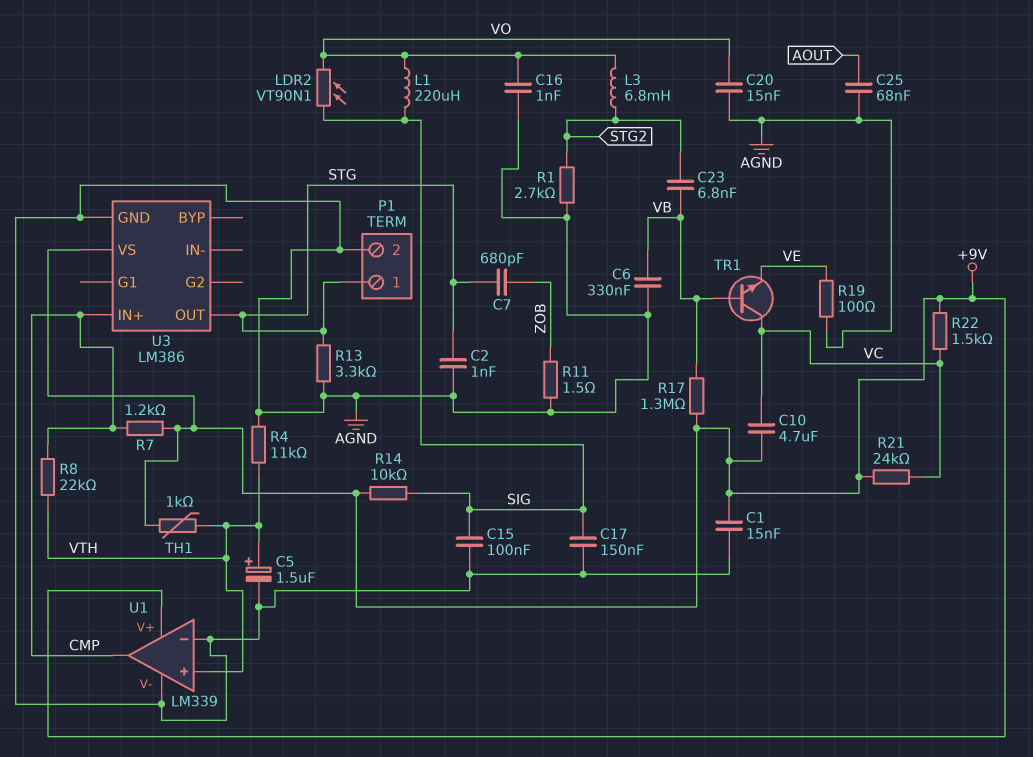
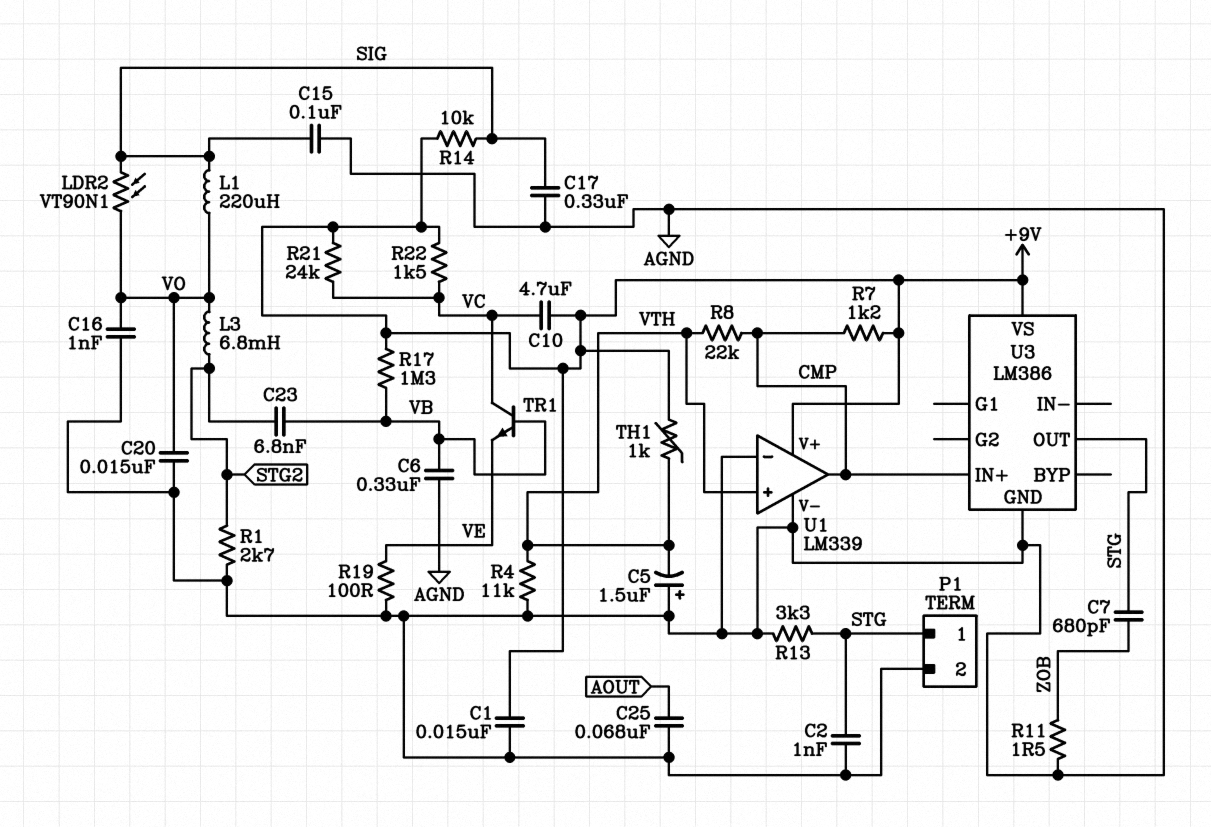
C5: 1.5uF (plus VTH, minus AGND) -> 1.5uF (plus AGND, minus VTH)
C17: 150nF (AGND, SIG) -> 330nF (AGND, SIG)

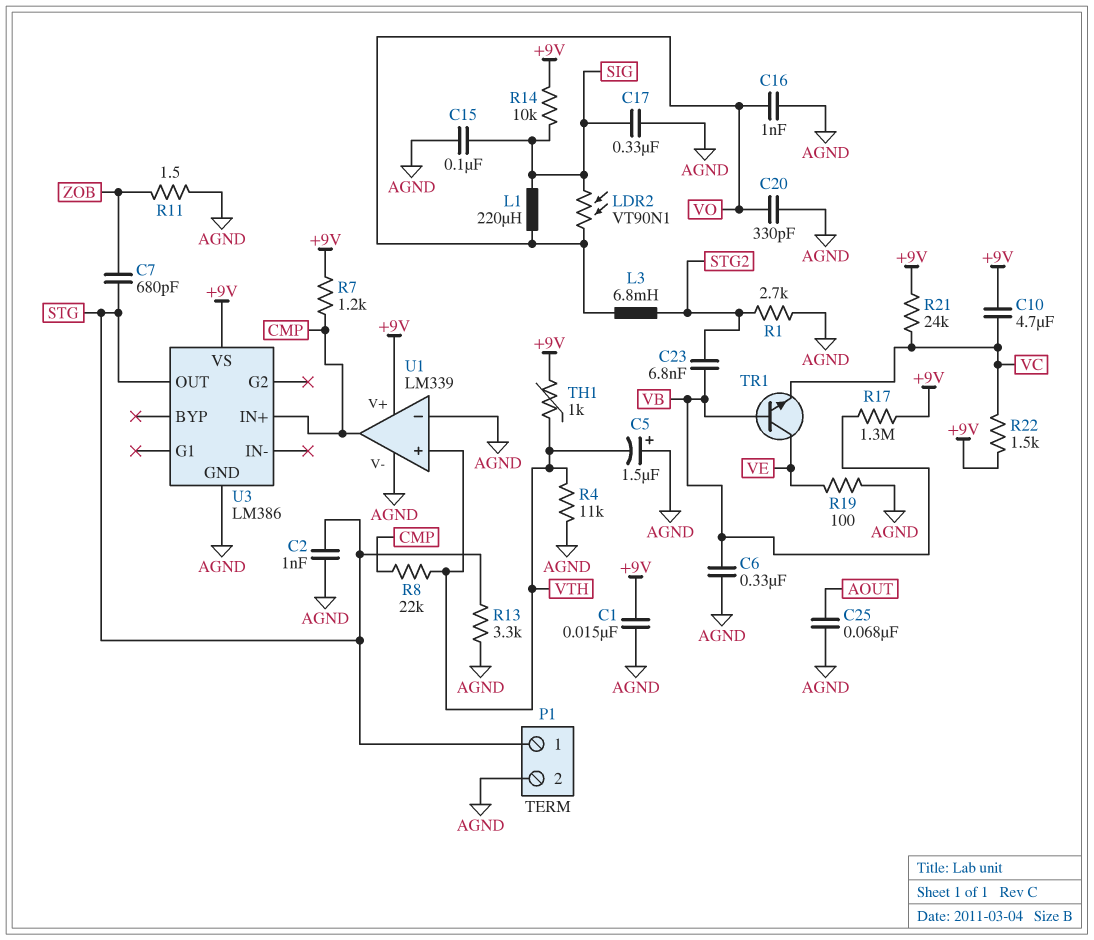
C20: 15nF (AGND, VO) -> 330pF (AGND, VO)
TR1: NPN (B VB, C VC, E VE) -> NPN (B VB, C VE, E VC)

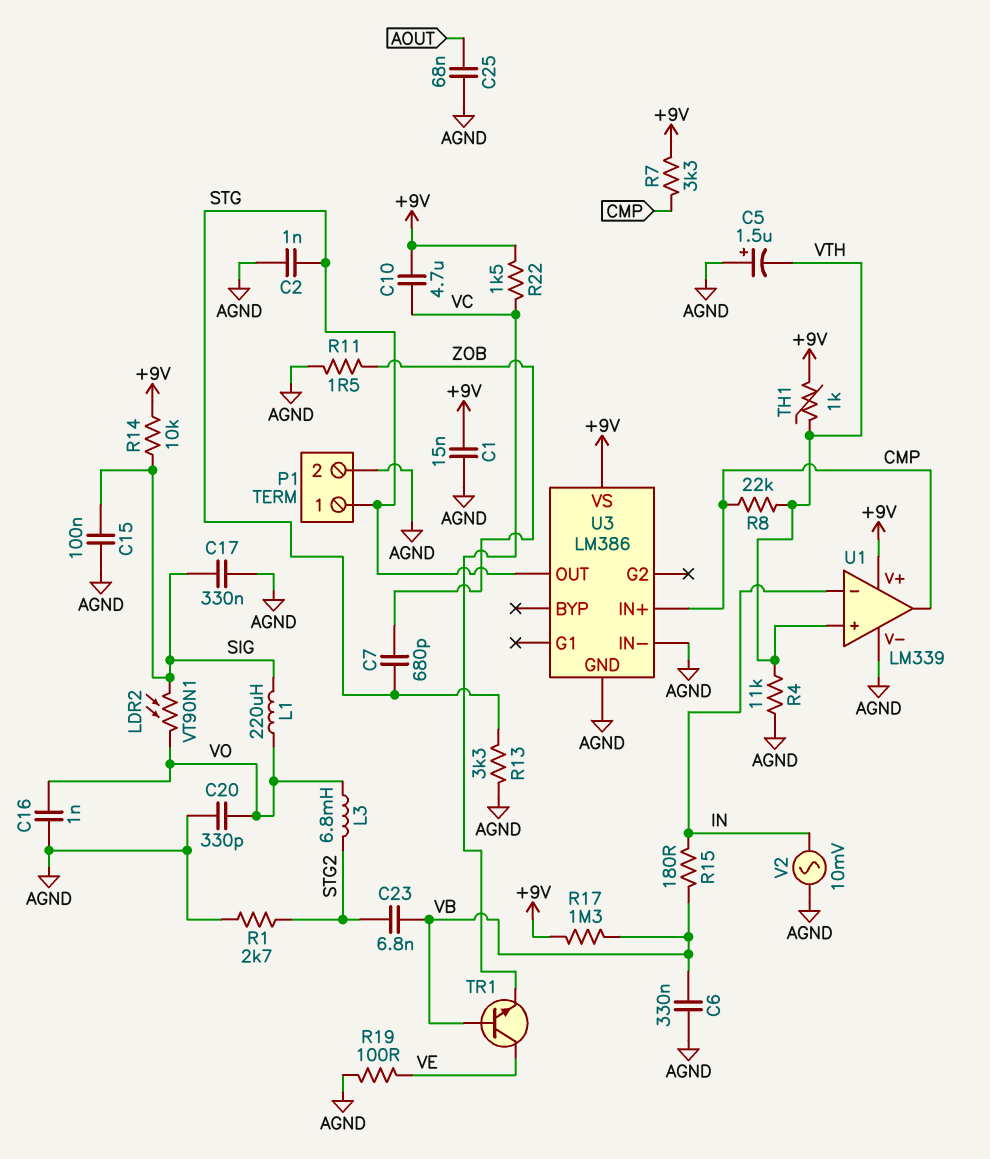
R7: 1.2k (+9V, CMP) -> 3.3k (+9V, CMP)
R15: none -> 180 (IN, VB)
R21: 24k (+9V, VC) -> none
U1 pin in-: AGND -> IN
U3 pin IN-: none -> AGND
V2: none -> AC 10mV (AGND, IN)

